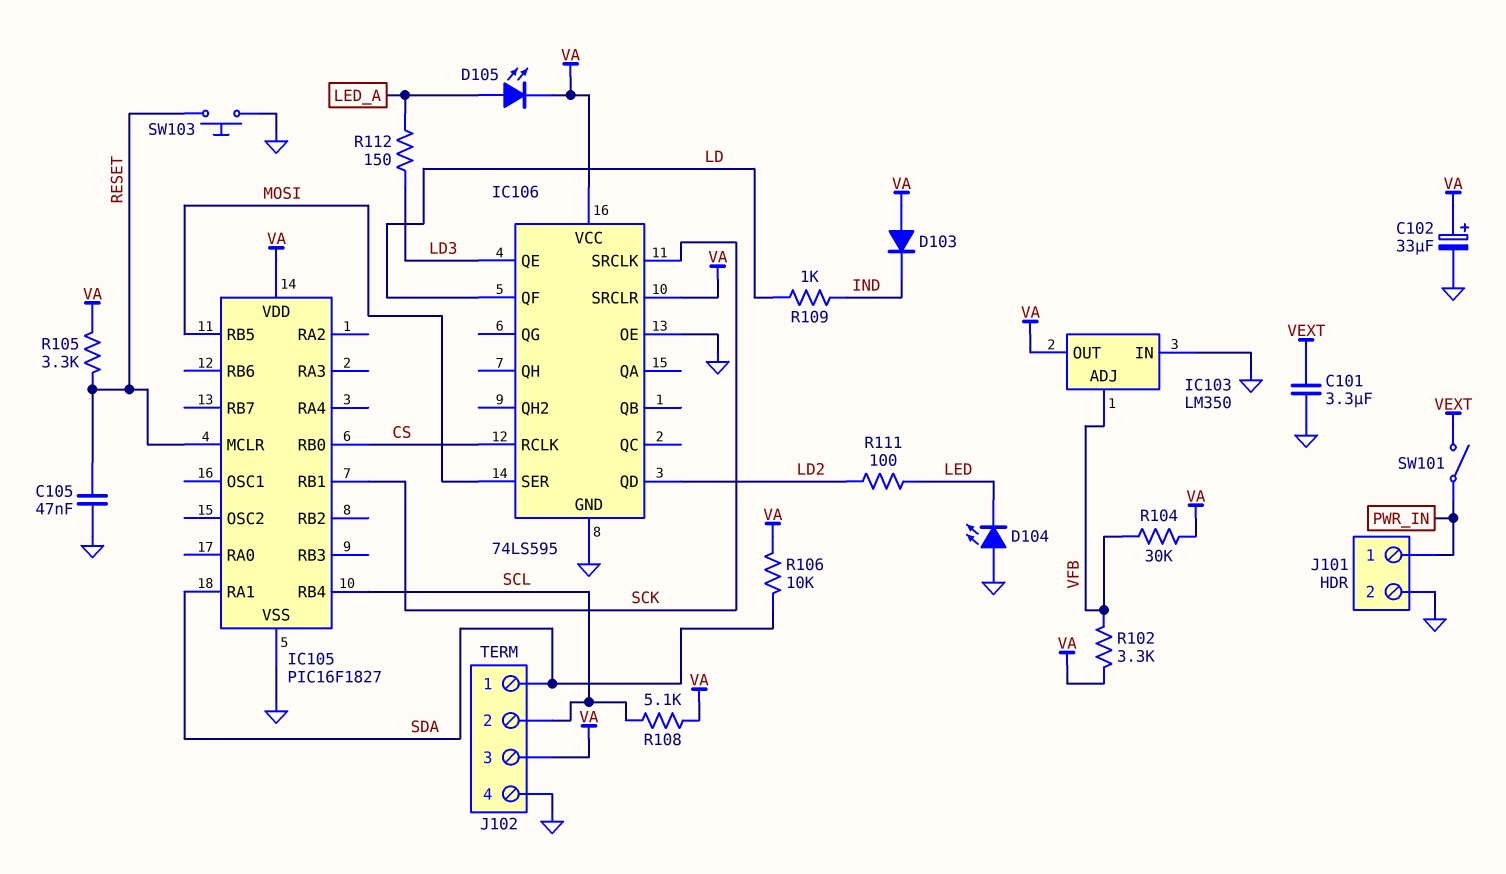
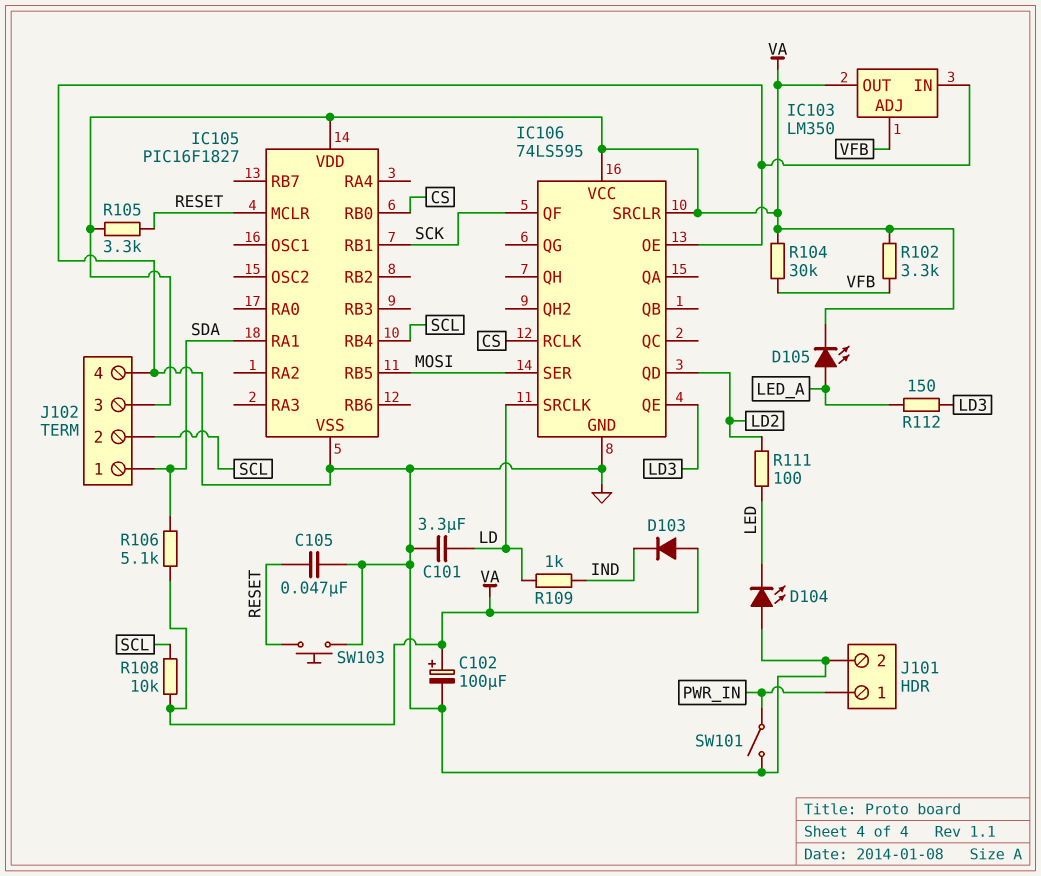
C101: 3.3uF (GND, VEXT) -> 3.3uF (GND, LD)
C102: 33uF (plus VA, minus GND) -> 100uF (plus VA, minus GND)
IC106 pin QF: LD -> SCK
IC106 pin SRCLK: SCK -> LD
R106: 10k (SDA, VA) -> 5.1k (SDA, VA)
R108: 5.1k (SCL, VA) -> 10k (SCL, VA)
SW101: switch (PWR_IN, VEXT) -> switch (GND, PWR_IN)

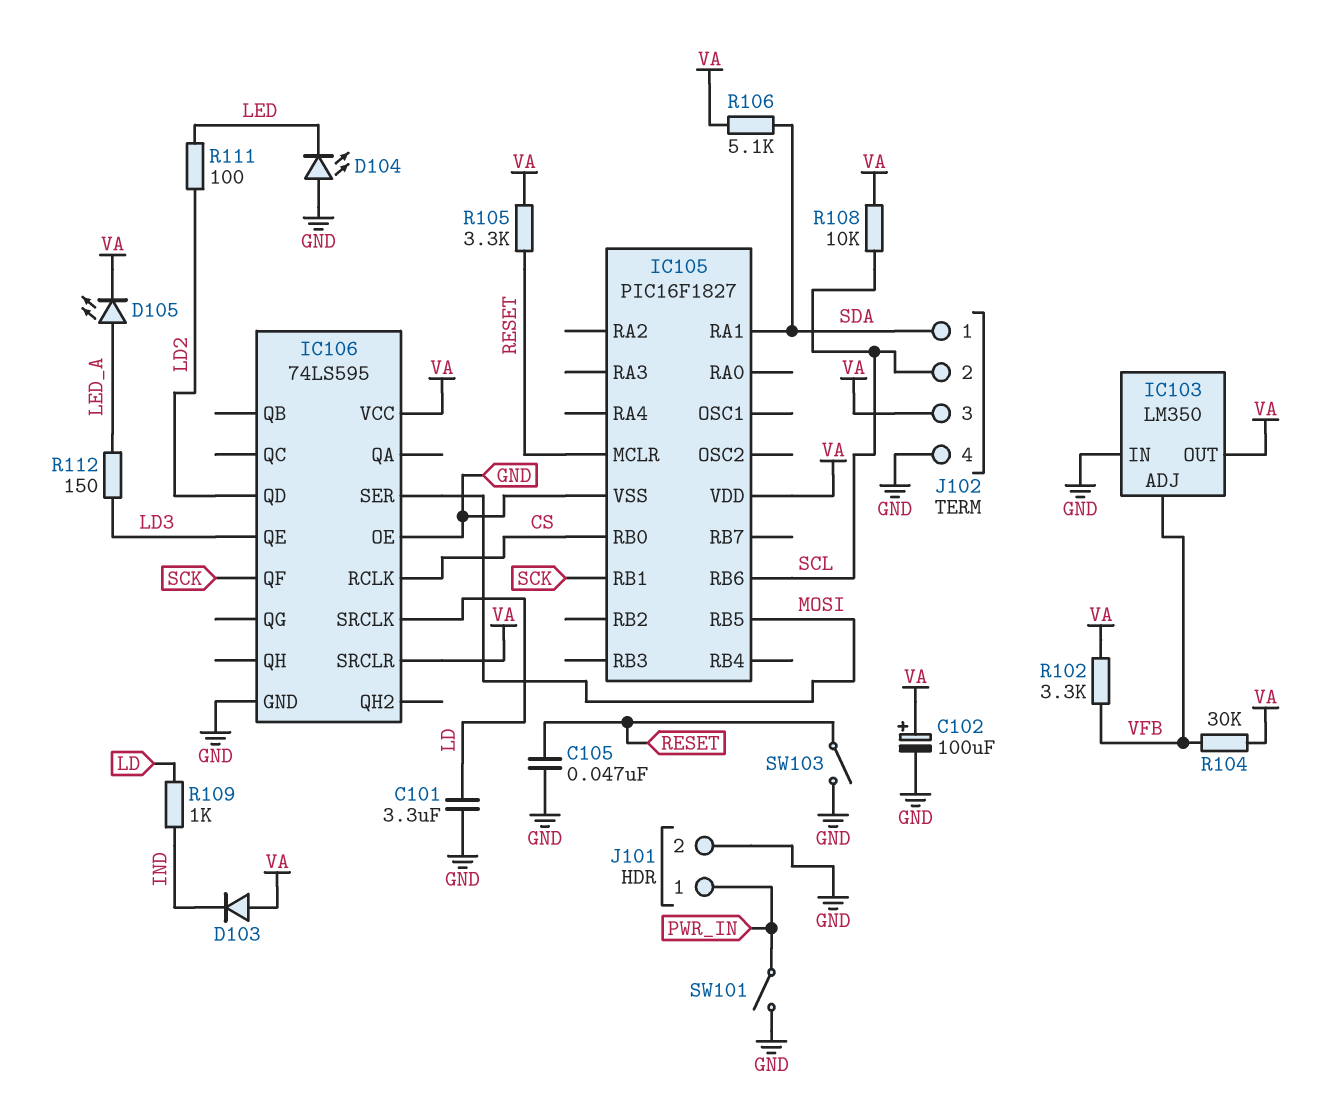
IC105 pin RB4: SCL -> none
IC105 pin RB6: none -> SCL
SW103: button (GND, RESET) -> switch (GND, RESET)

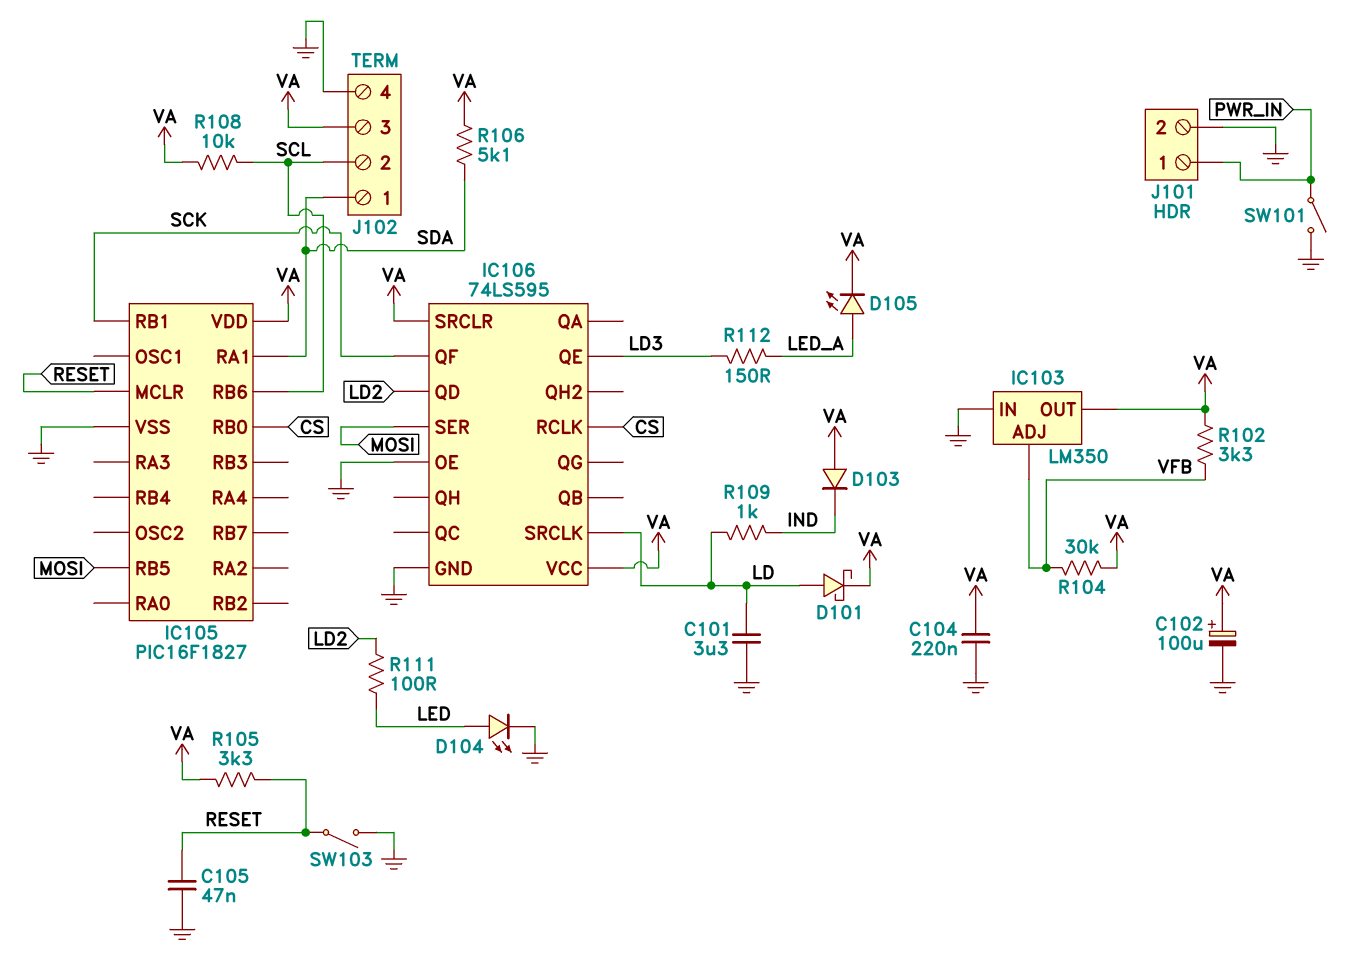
C104: none -> 220nF (GND, VA)
D101: none -> schottky (A LD, K VA)
D104: LED (A GND, K LED) -> LED (A LED, K GND)

